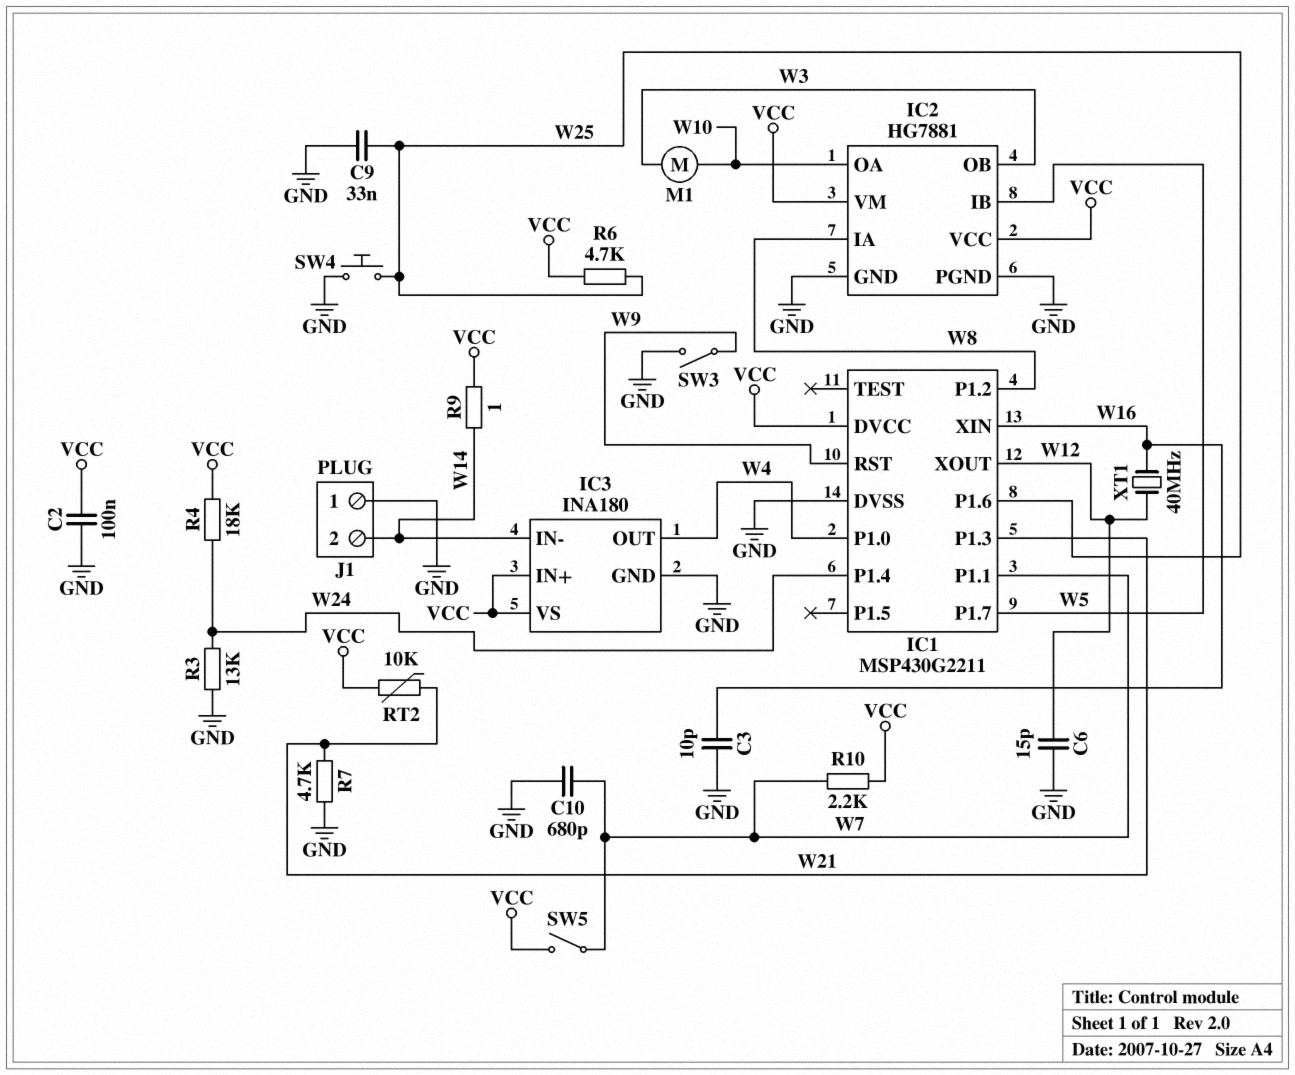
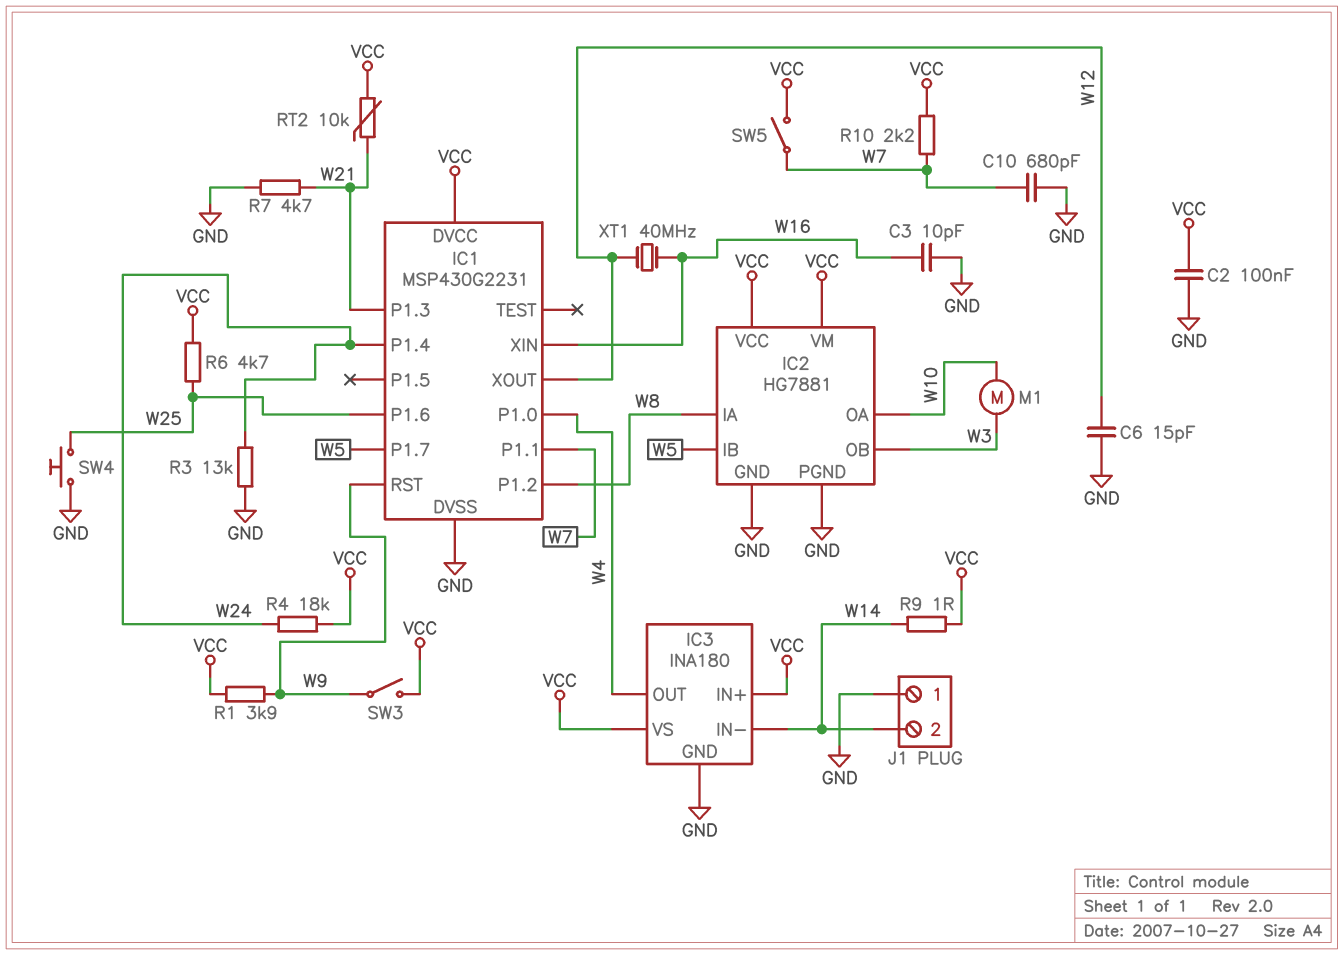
C9: 33nF (GND, W25) -> none
IC1: MSP430G2211 -> MSP430G2231
R1: none -> 3.9k (VCC, W9)
SW3: switch (GND, W9) -> switch (VCC, W9)

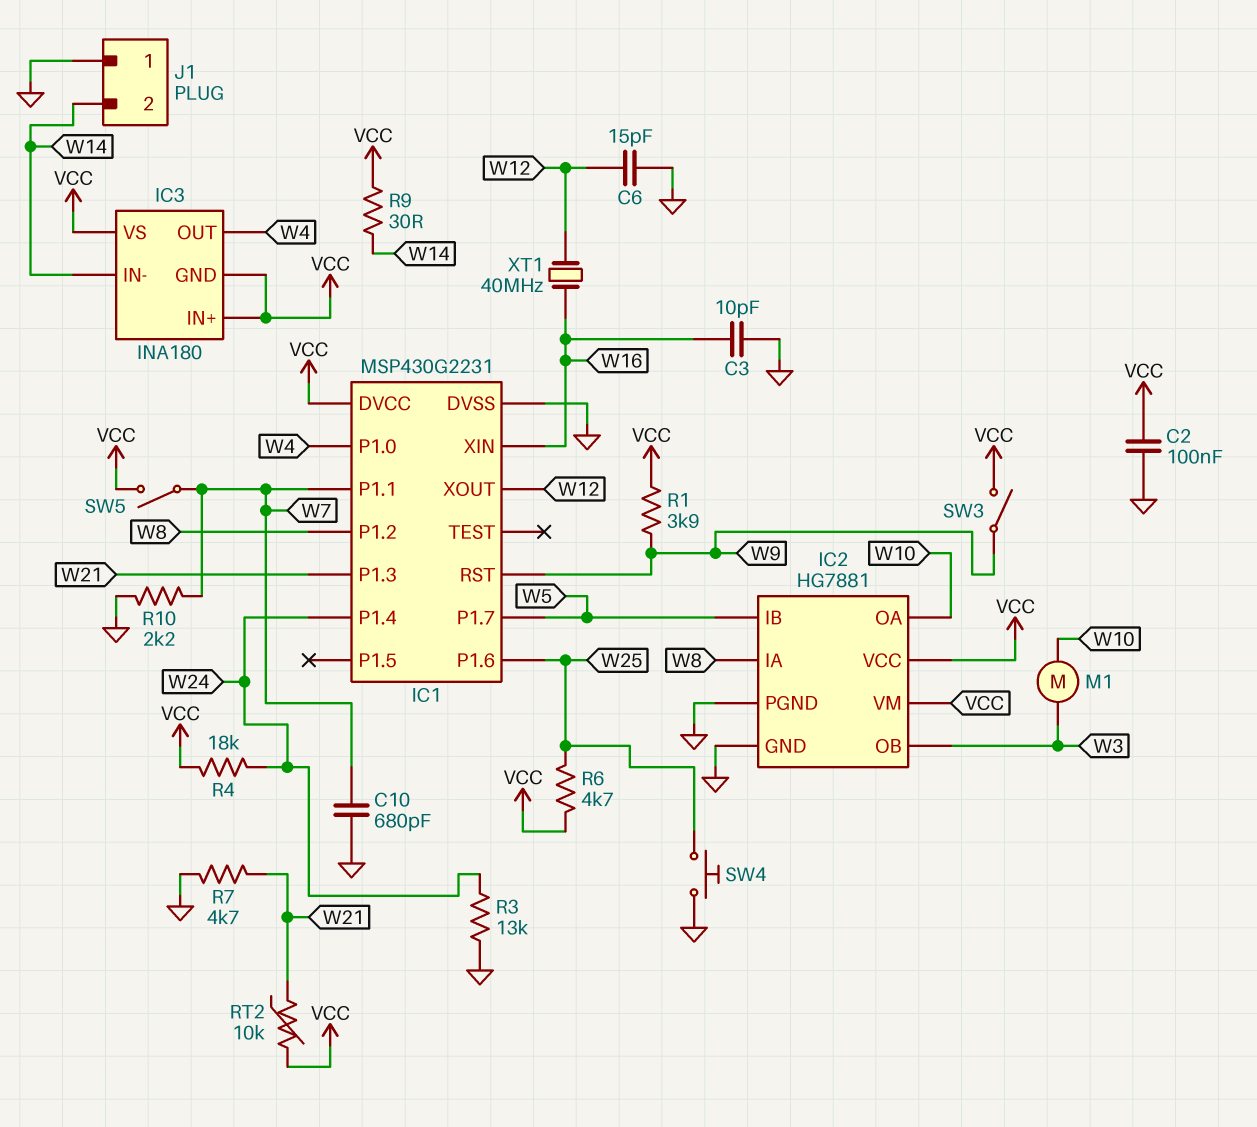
IC3 pin GND: GND -> VCC
R9: 1 (VCC, W14) -> 30 (VCC, W14)
R10: 2.2k (VCC, W7) -> 2.2k (GND, W7)

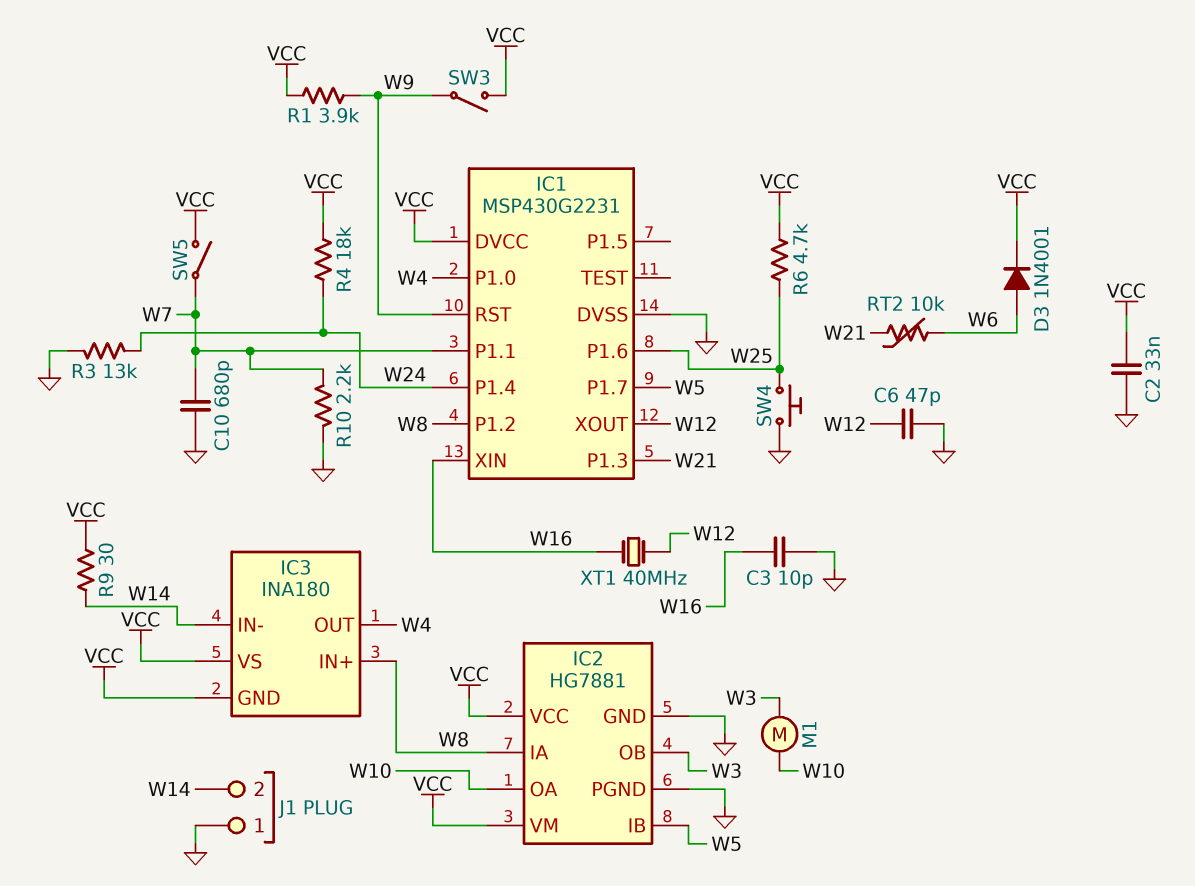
C2: 100nF (GND, VCC) -> 33nF (GND, VCC)
C6: 15pF (GND, W12) -> 47pF (GND, W12)
D3: none -> diode 1N4001 (A W6, K VCC)
IC3 pin IN+: VCC -> W8
R7: 4.7k (GND, W21) -> none
RT2: 10k (VCC, W21) -> 10k (W6, W21)

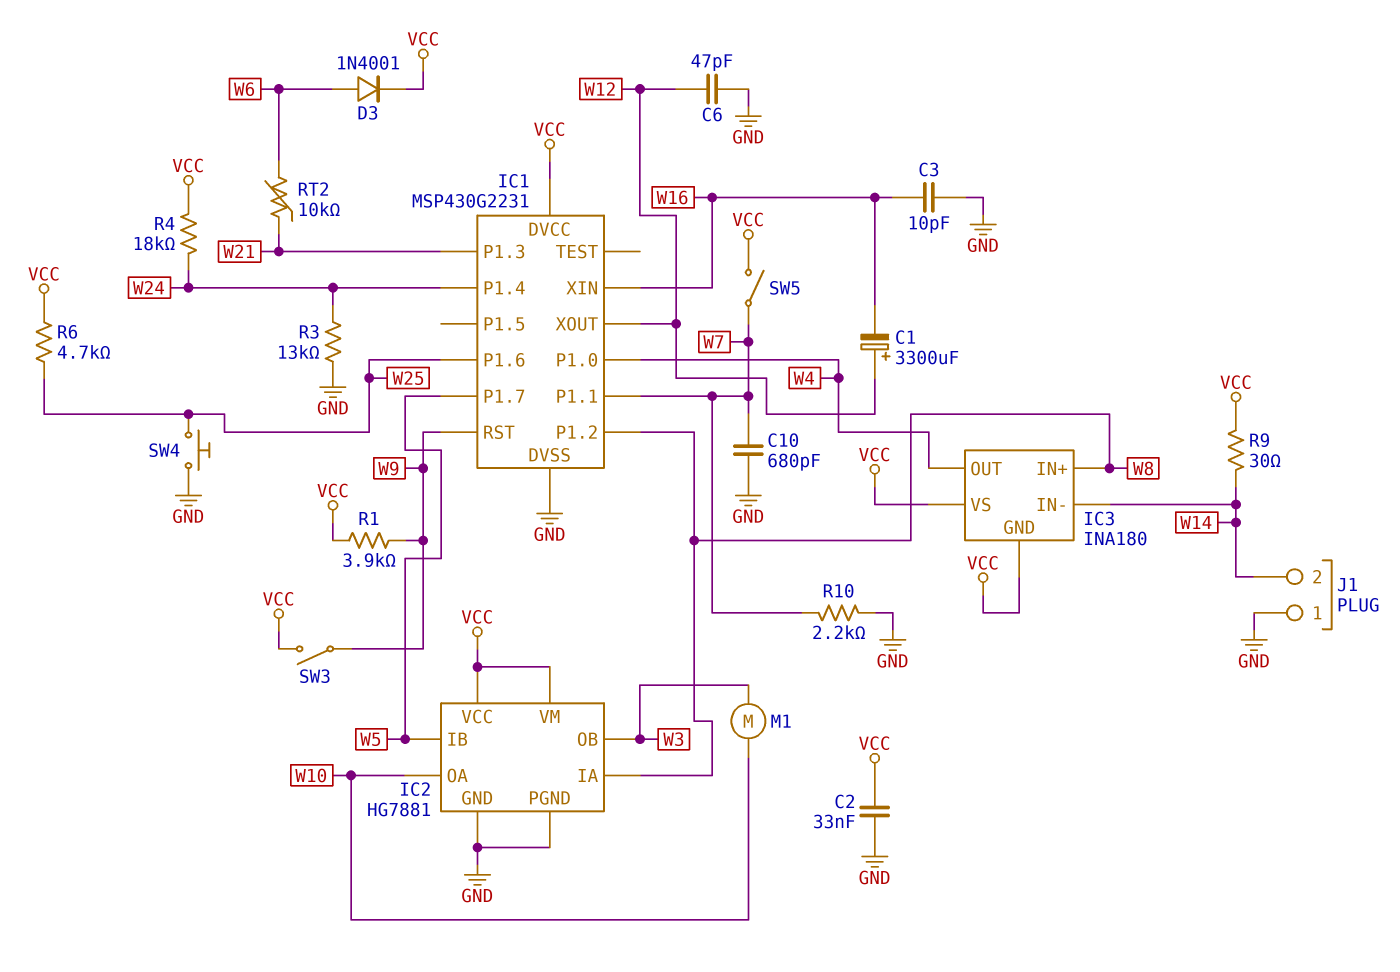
C1: none -> 3300uF (plus W12, minus W16)
XT1: 40MHz (W12, W16) -> none

